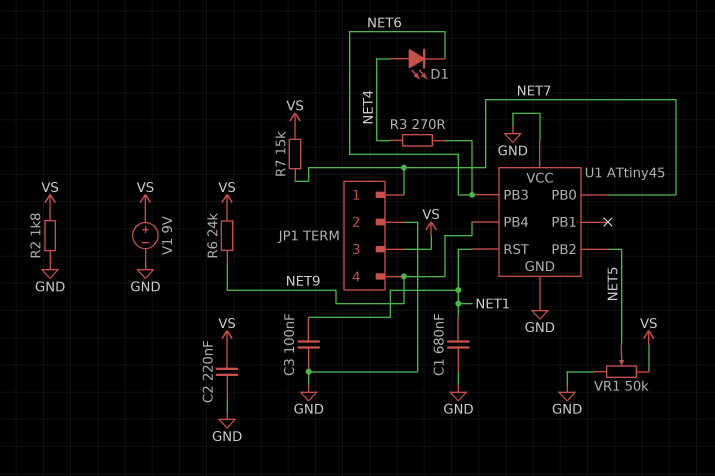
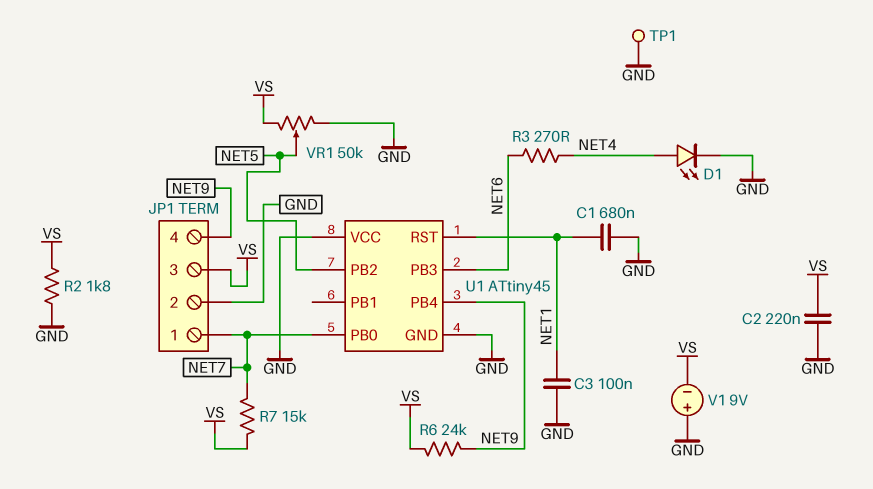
D1: LED (A NET4, K NET6) -> LED (A NET4, K GND)
TP1: none -> test point (GND)
V1: 9V (plus VS, minus GND) -> 9V (plus GND, minus VS)

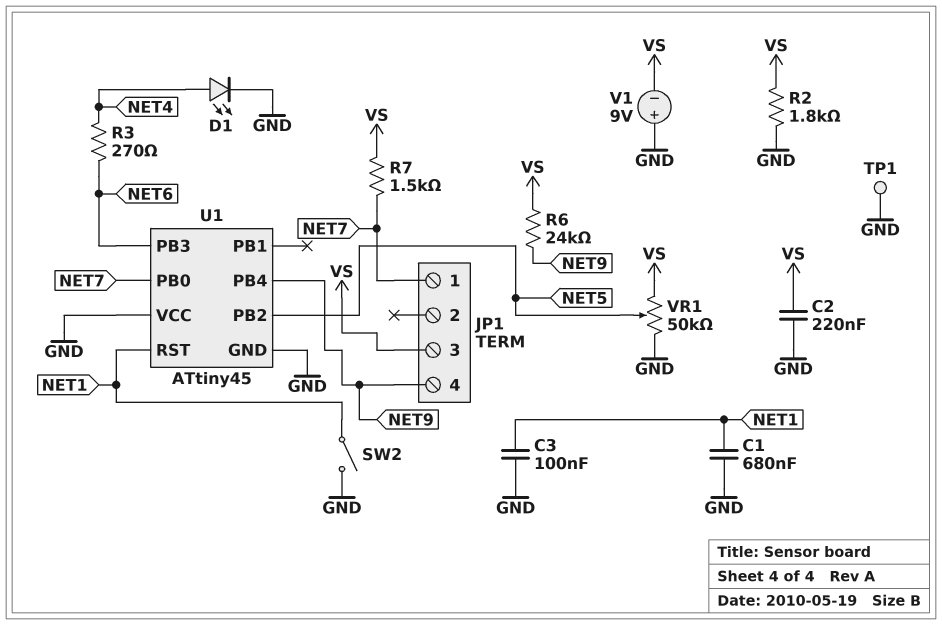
JP1 pin 2: GND -> none
R7: 15k (NET7, VS) -> 1.5k (NET7, VS)
SW2: none -> switch (GND, NET1)

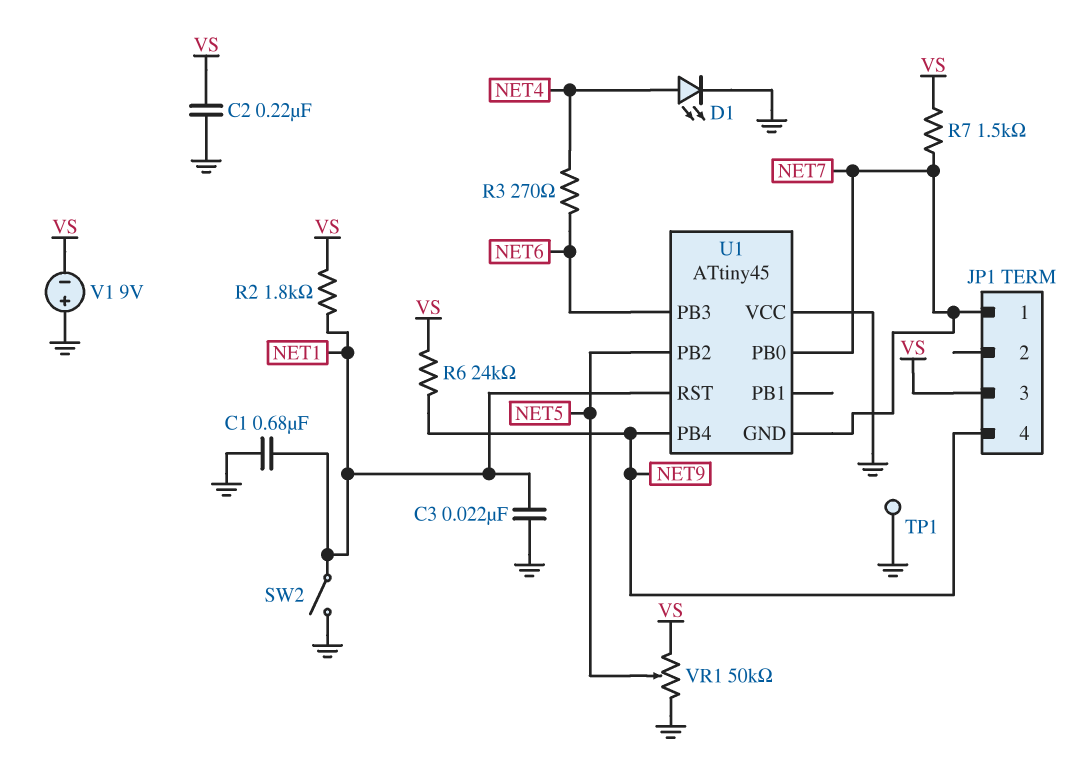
C3: 100nF (GND, NET1) -> 22nF (GND, NET1)
R2: 1.8k (GND, VS) -> 1.8k (NET1, VS)
U1 pin GND: GND -> NET7

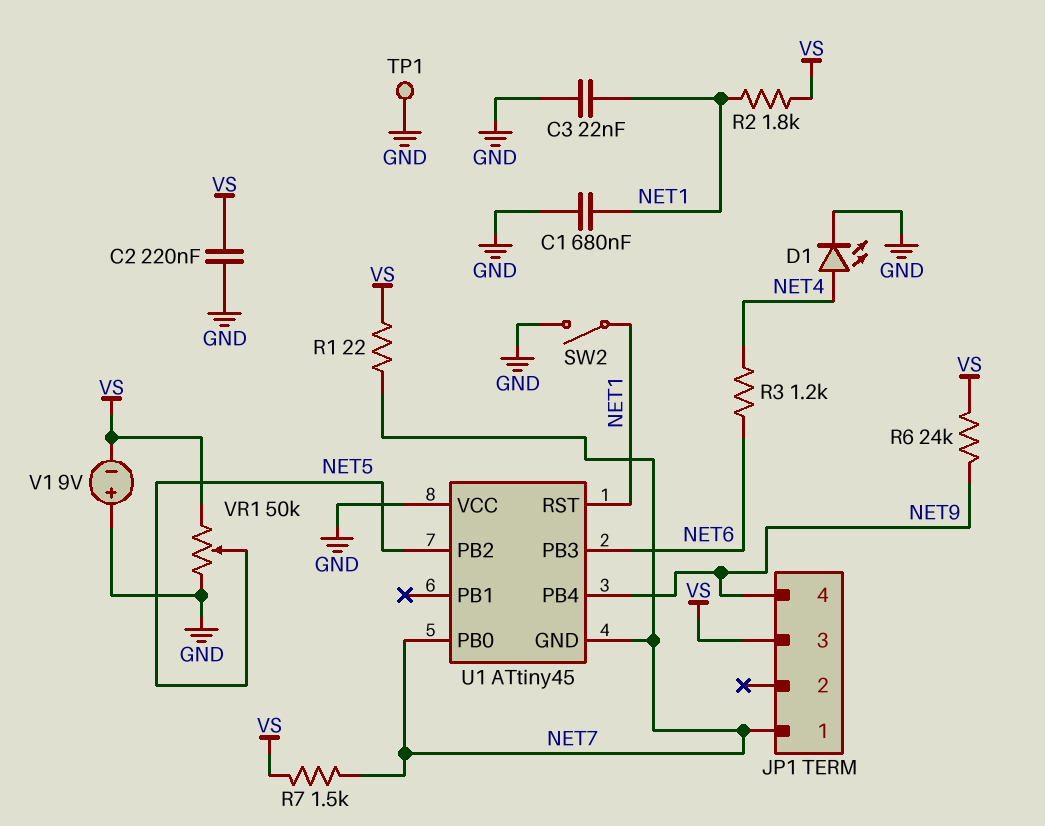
R1: none -> 22 (NET7, VS)
R3: 270 (NET4, NET6) -> 1.2k (NET4, NET6)

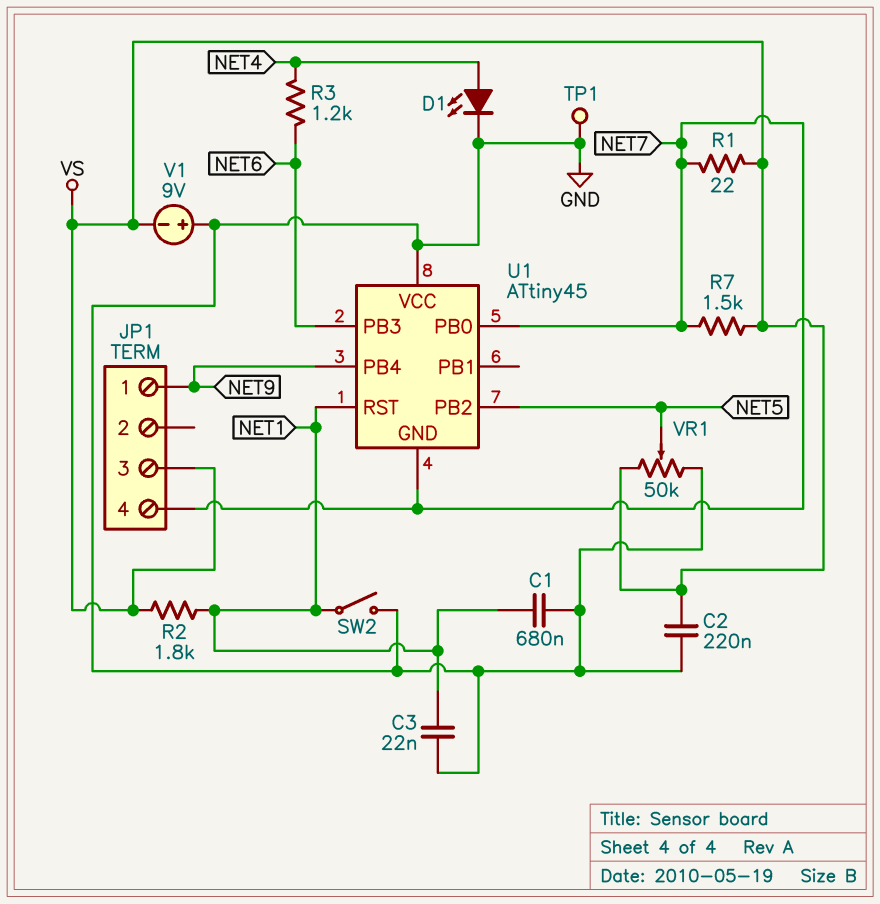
JP1 pin 1: NET7 -> NET9
JP1 pin 4: NET9 -> NET7
R6: 24k (NET9, VS) -> none

